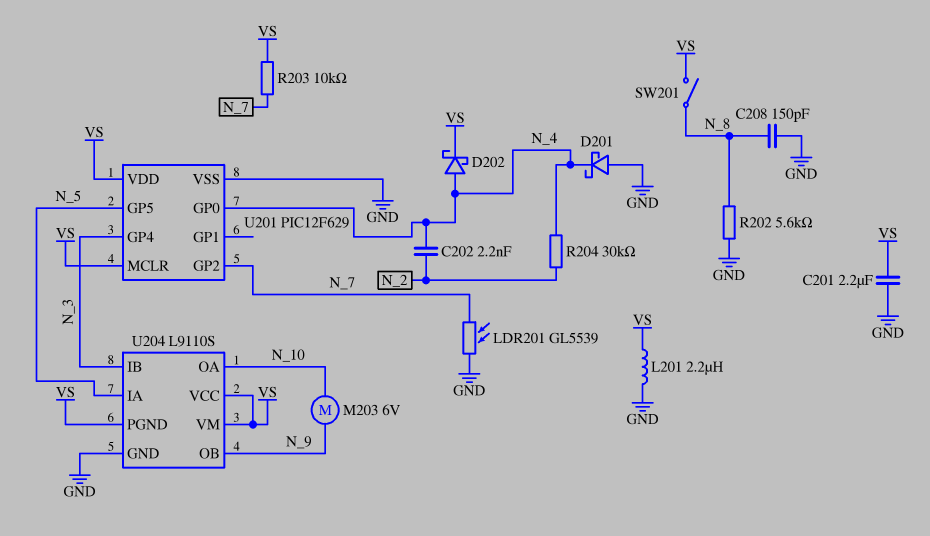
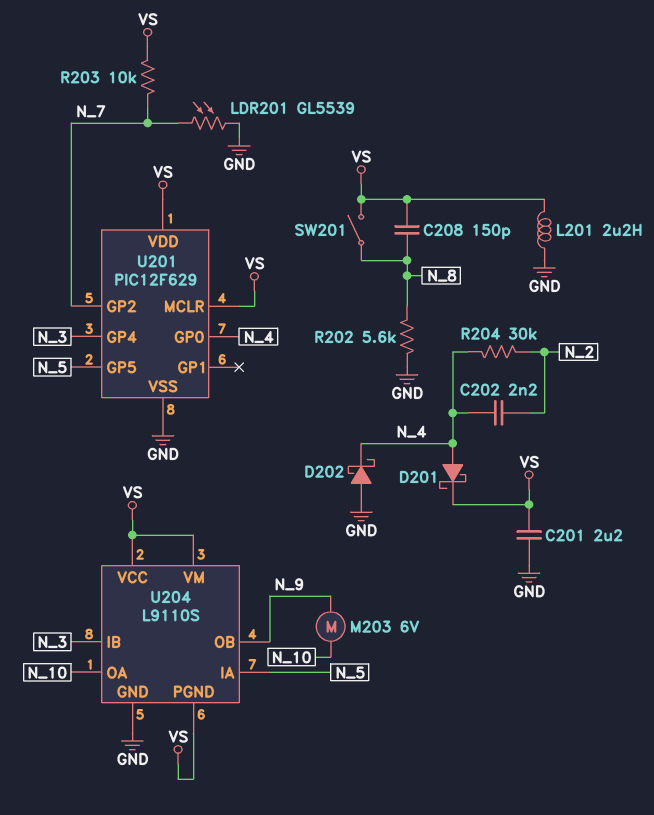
C208: 150pF (GND, N_8) -> 150pF (N_8, VS)
D201: schottky (A GND, K N_4) -> schottky (A N_4, K VS)
D202: schottky (A N_4, K VS) -> schottky (A GND, K N_4)

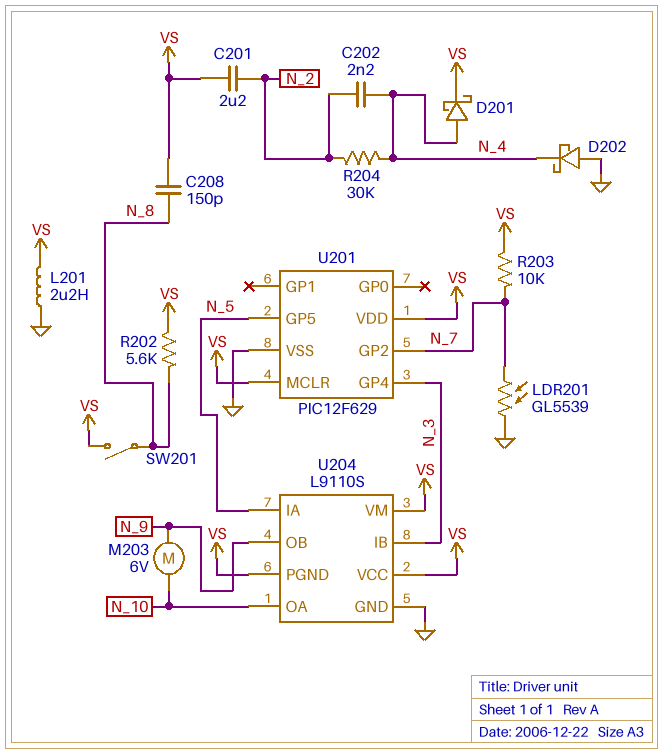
C201: 2.2uF (GND, VS) -> 2.2uF (N_2, VS)
R202: 5.6k (GND, N_8) -> 5.6k (N_8, VS)
U201 pin GP0: N_4 -> none

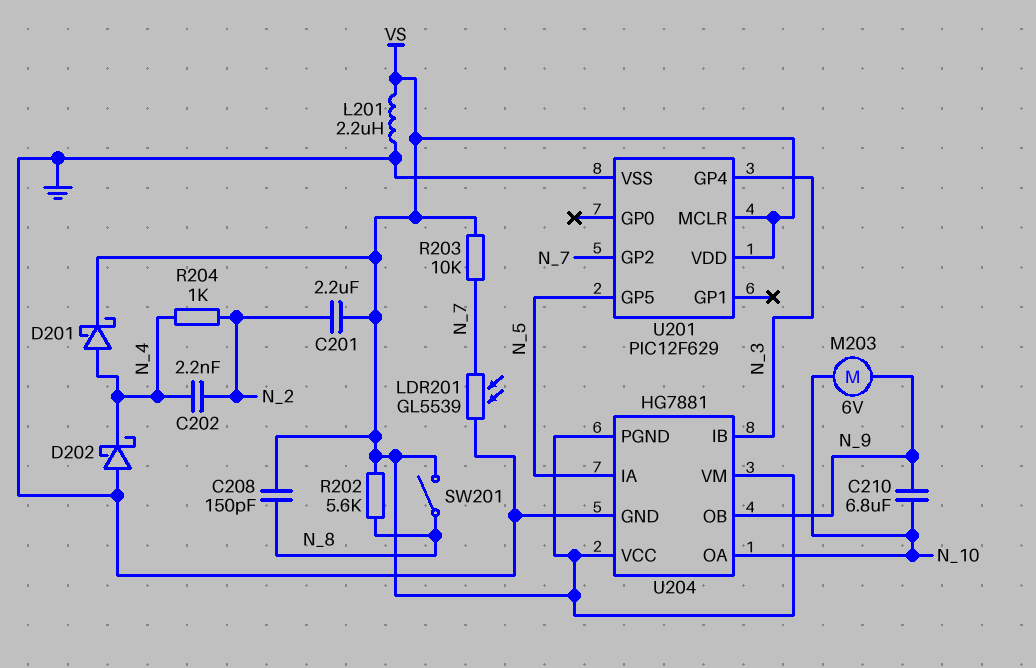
C210: none -> 6.8uF (N_9, N_10)
R204: 30k (N_2, N_4) -> 1k (N_2, N_4)
U204: L9110S -> HG7881

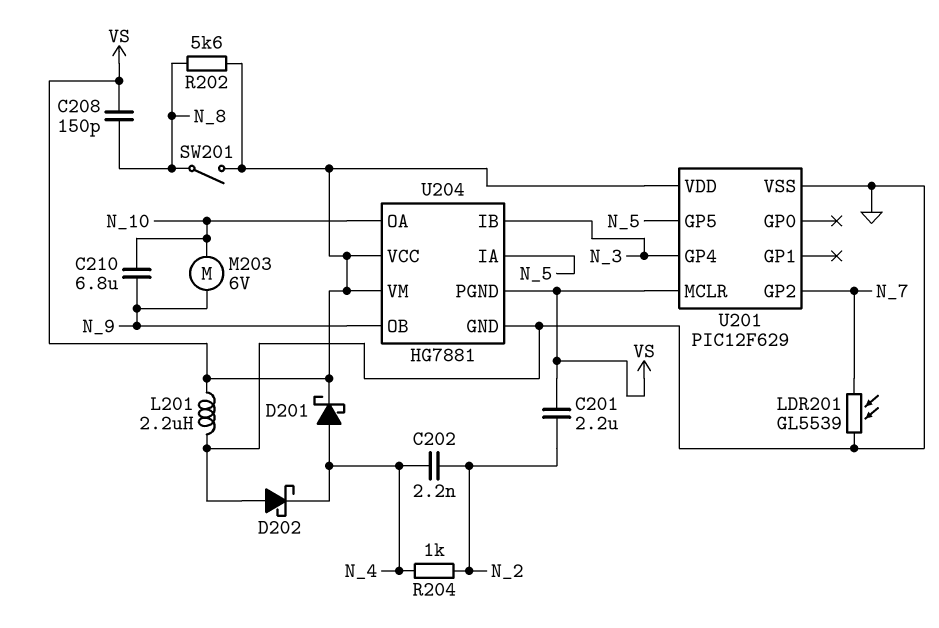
R203: 10k (N_7, VS) -> none

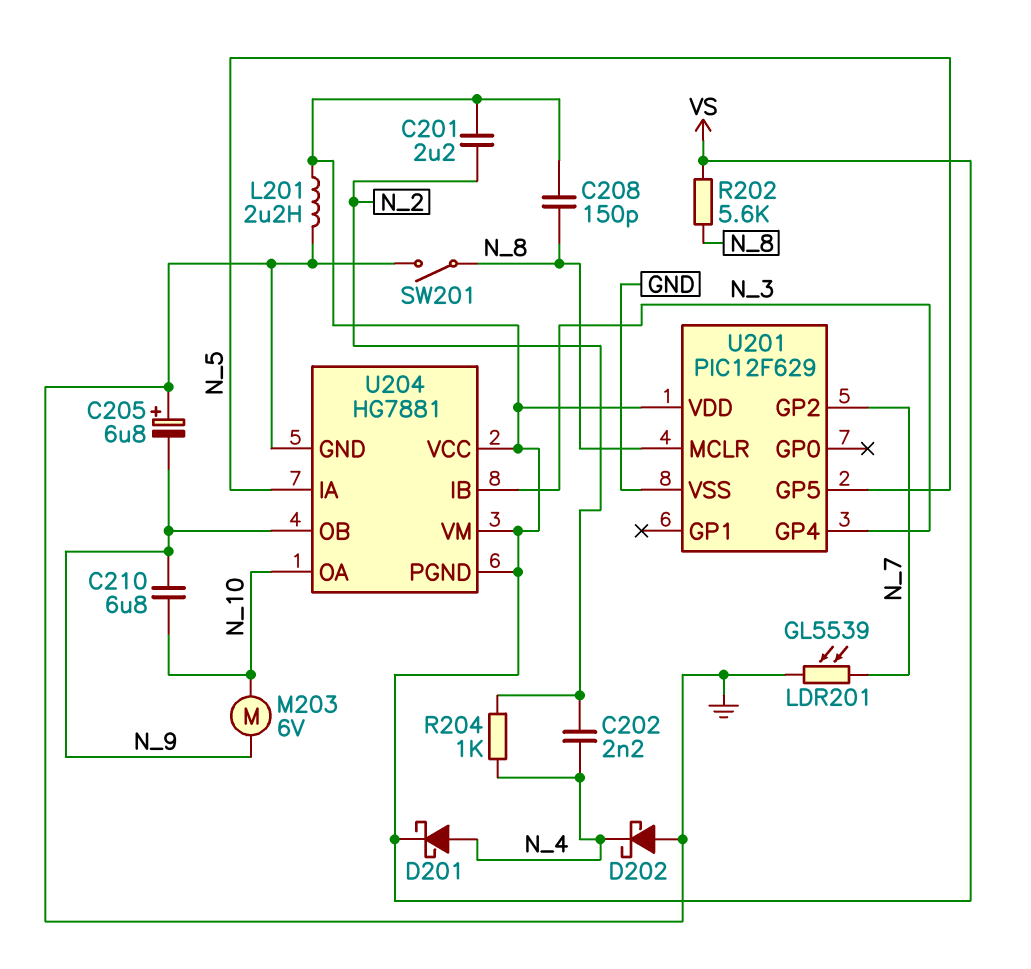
C205: none -> 6.8uF (plus GND, minus N_9)
SW201: switch (N_8, VS) -> switch (GND, N_8)
U201 pin MCLR: VS -> N_8

